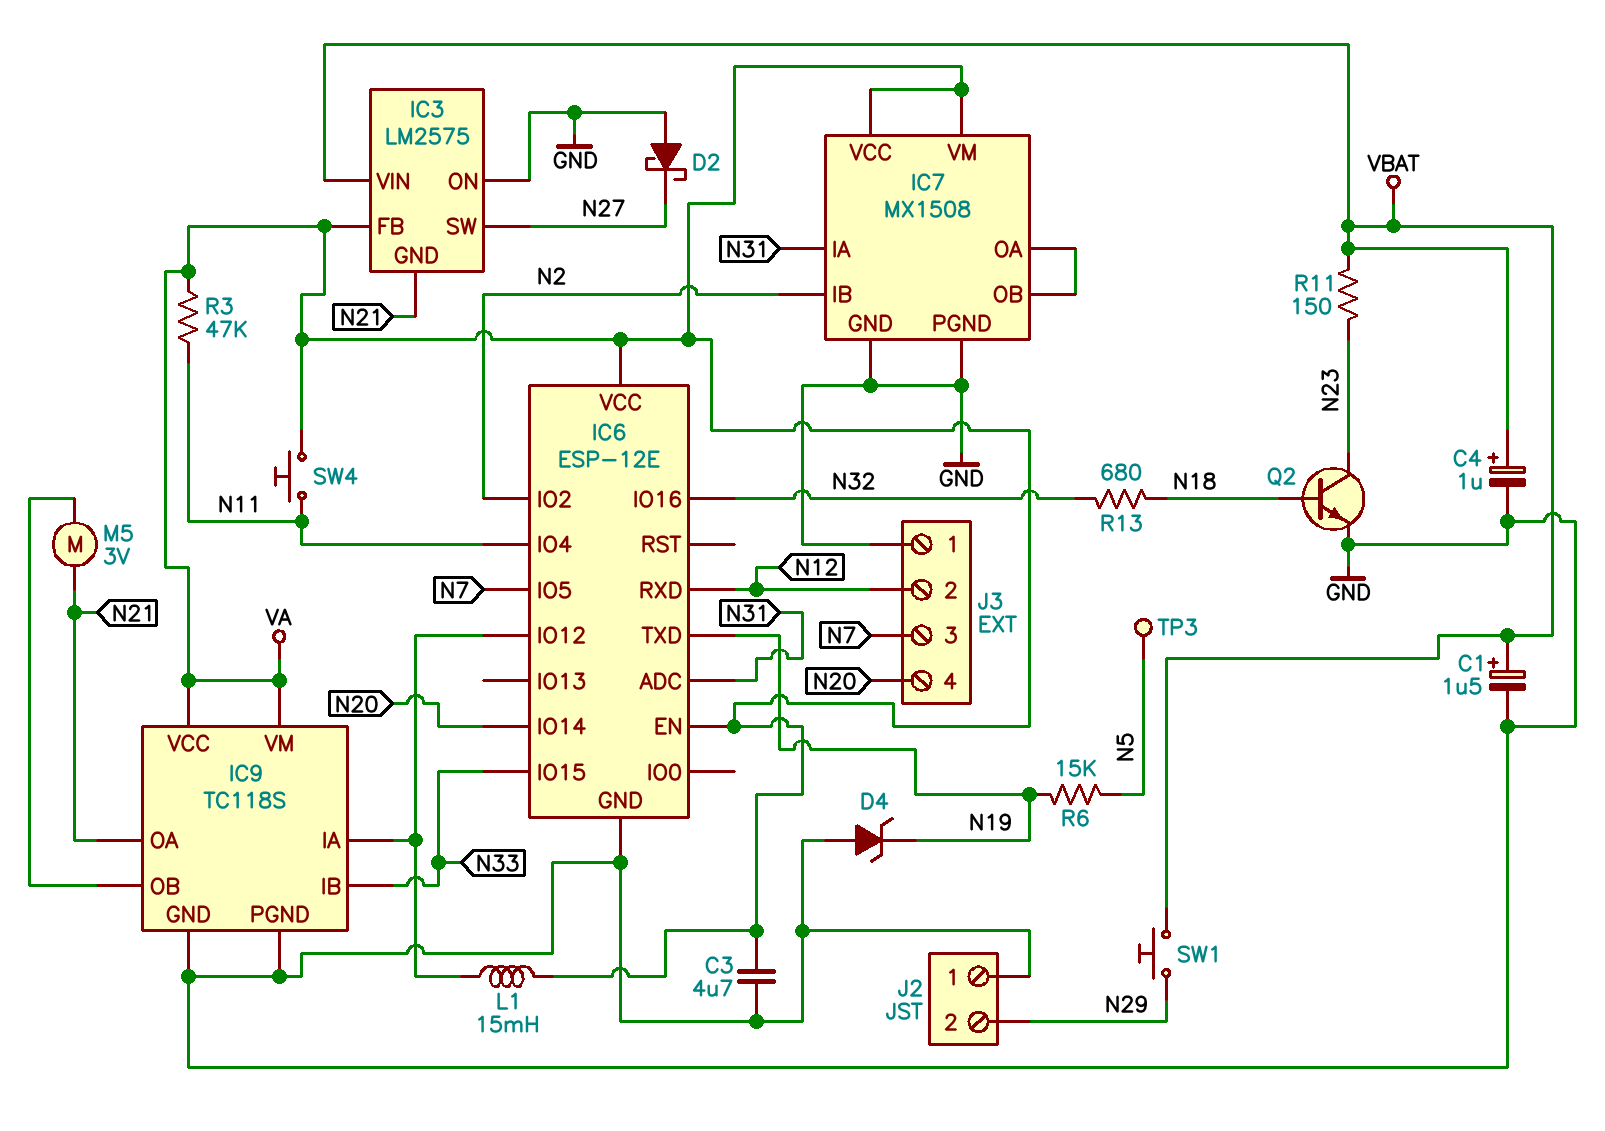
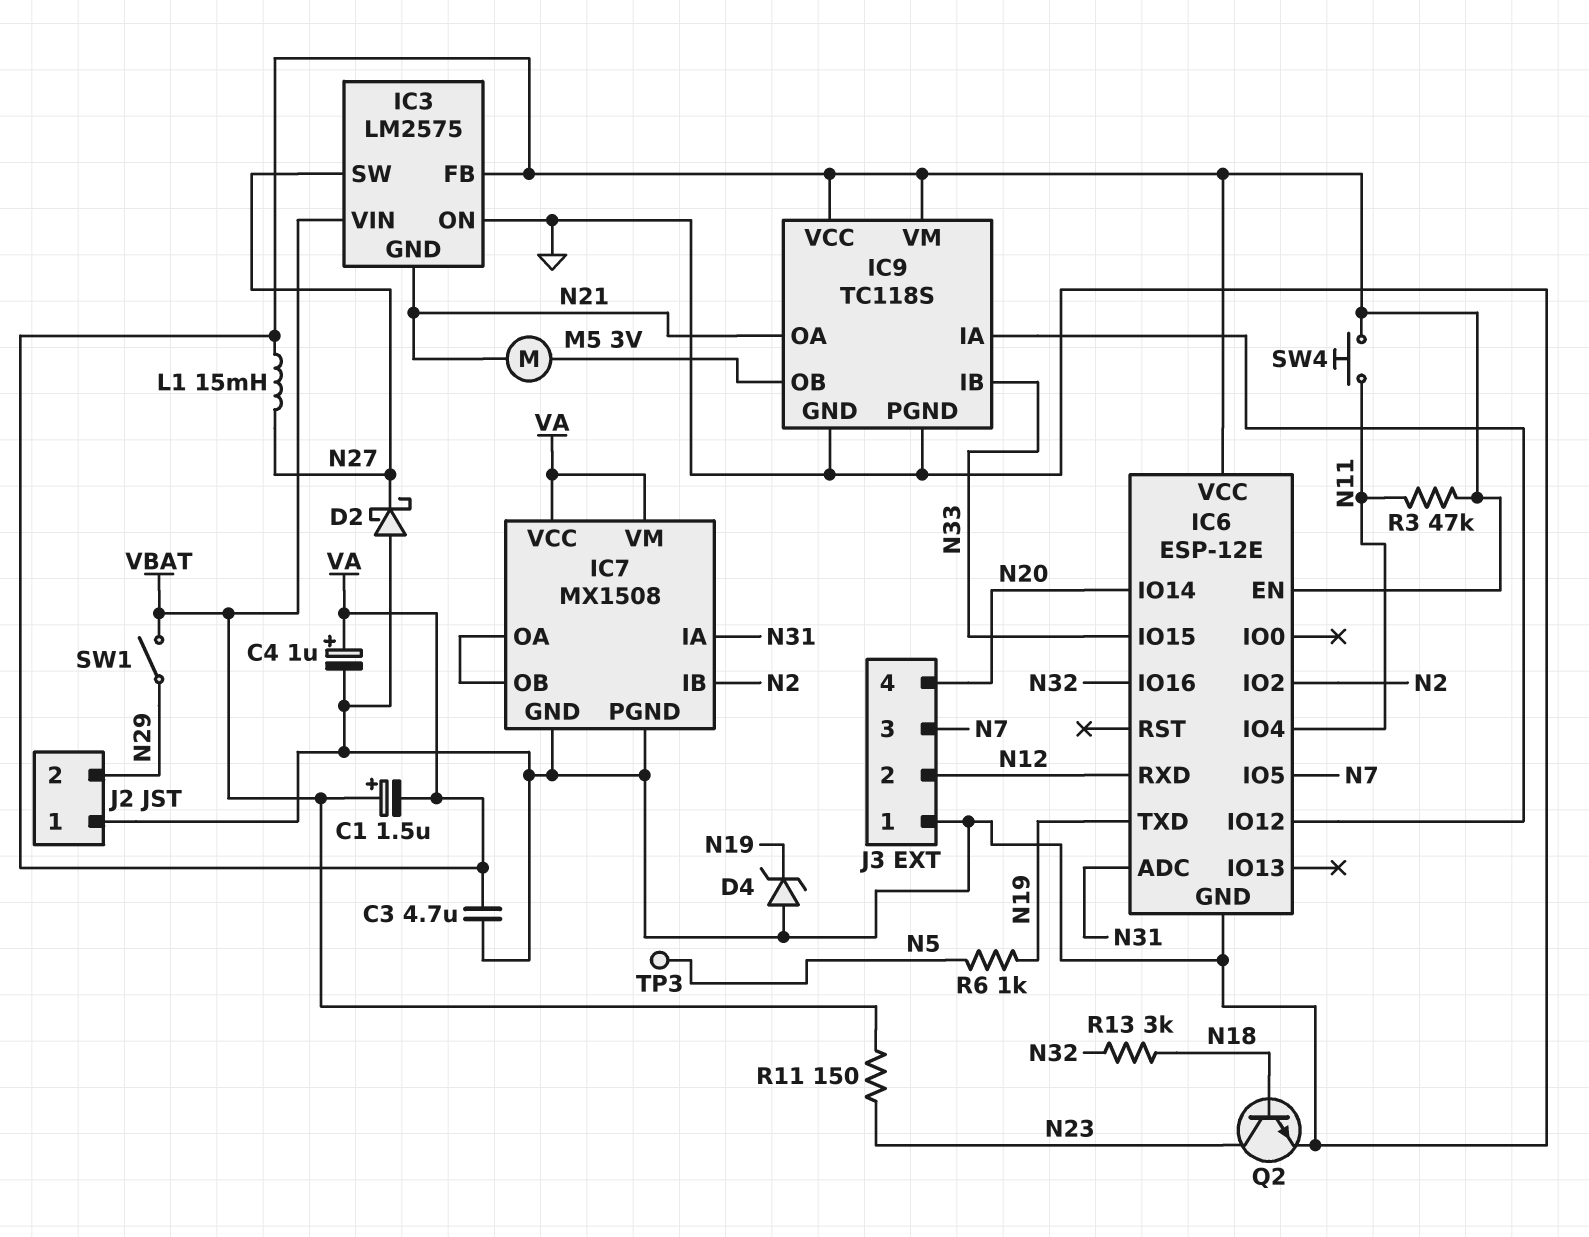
C1: 1.5uF (plus VBAT, minus GND) -> 1.5uF (plus VBAT, minus VA)
C4: 1uF (plus VBAT, minus GND) -> 1uF (plus VA, minus GND)
L1: 15mH (IC6/IO12, VA) -> 15mH (N27, VA)
R6: 15k (N5, N19) -> 1k (N5, N19)
R13: 680 (N18, N32) -> 3k (N18, N32)
SW1: button (N29, VBAT) -> switch (N29, VBAT)

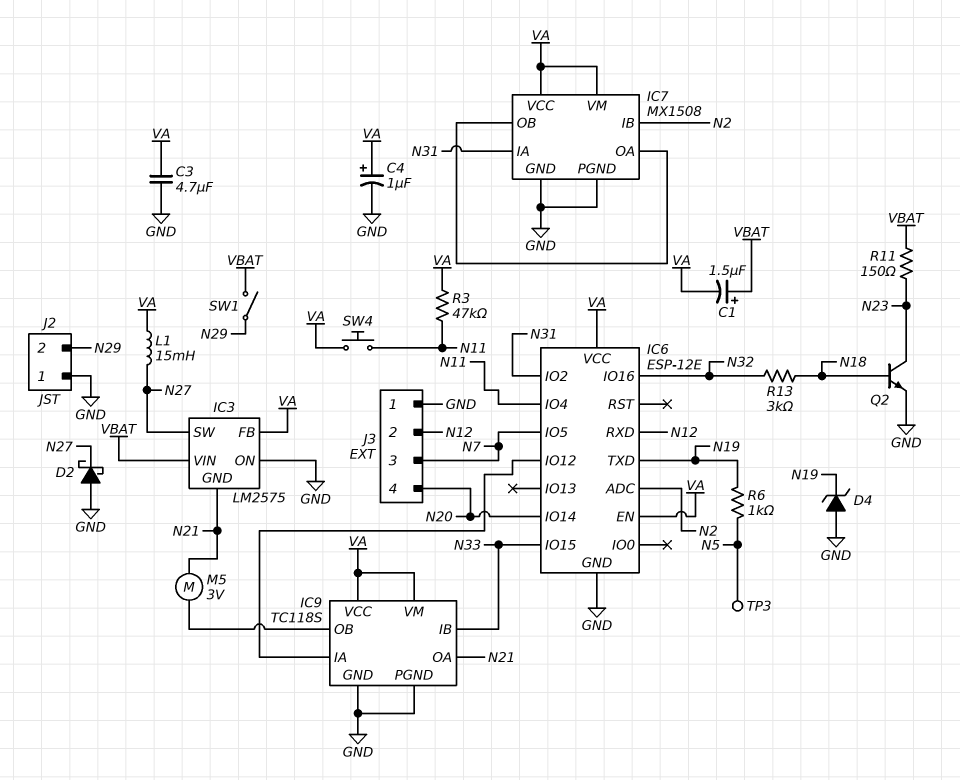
IC6 pin ADC: N31 -> N2
IC6 pin IO2: N2 -> N31

